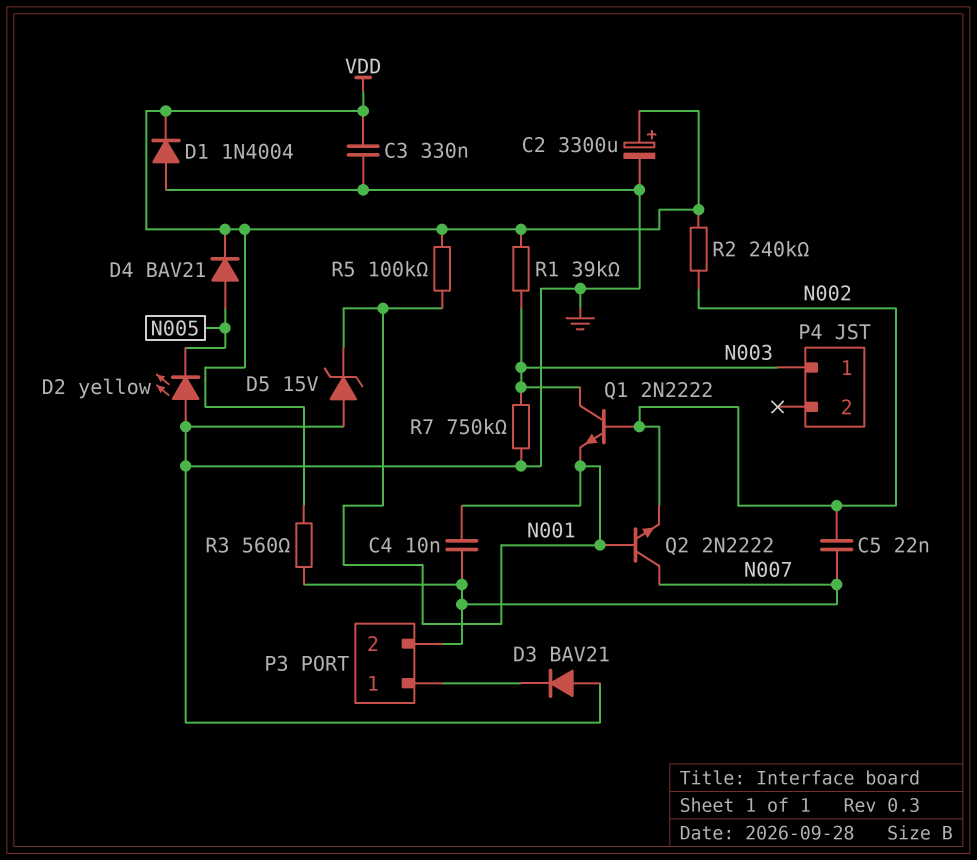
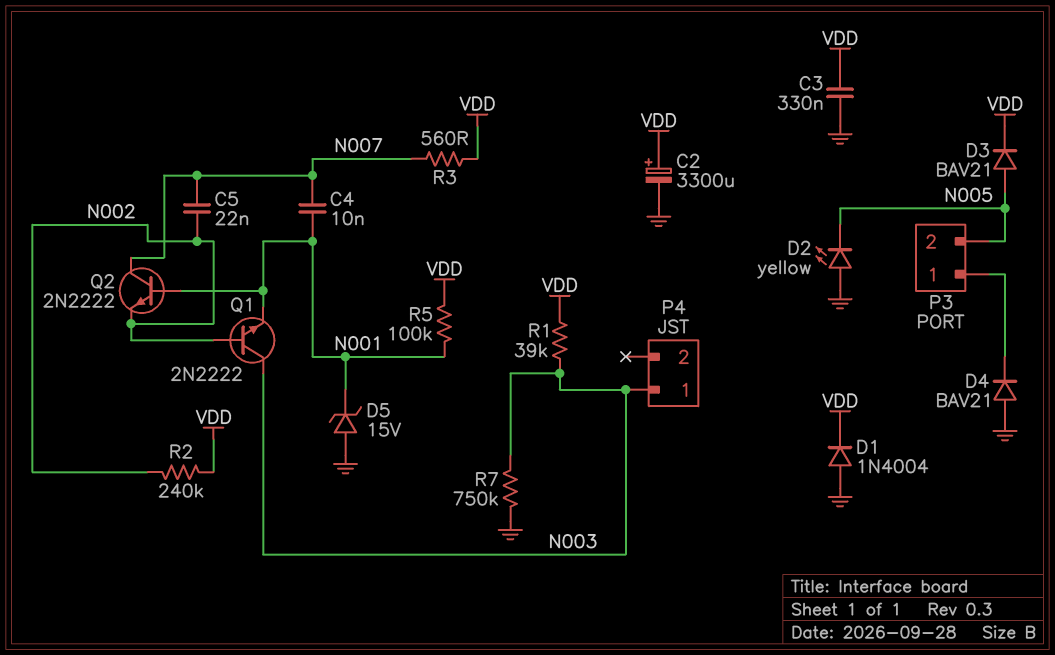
D3: diode BAV21 (A GND, K P3/1) -> diode BAV21 (A N005, K VDD)
D4: diode BAV21 (A N005, K VDD) -> diode BAV21 (A GND, K P3/1)
P3 pin 2: N007 -> N005

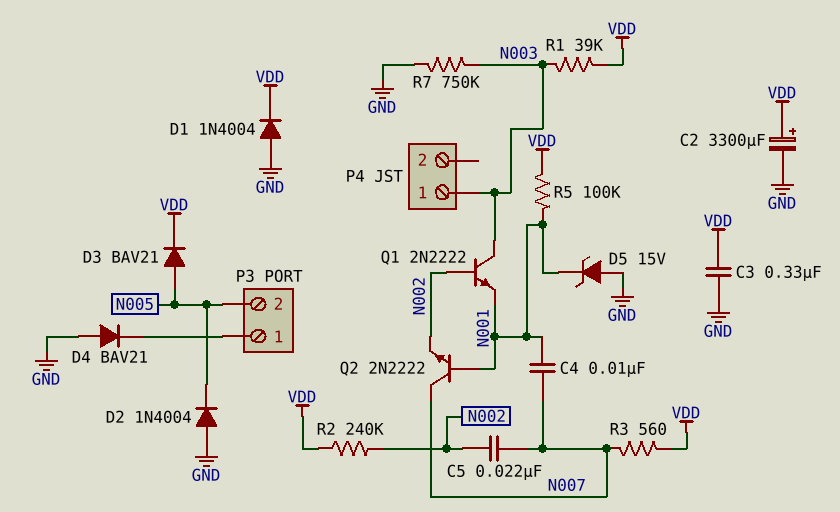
D2: LED yellow (A GND, K N005) -> diode 1N4004 (A GND, K N005)

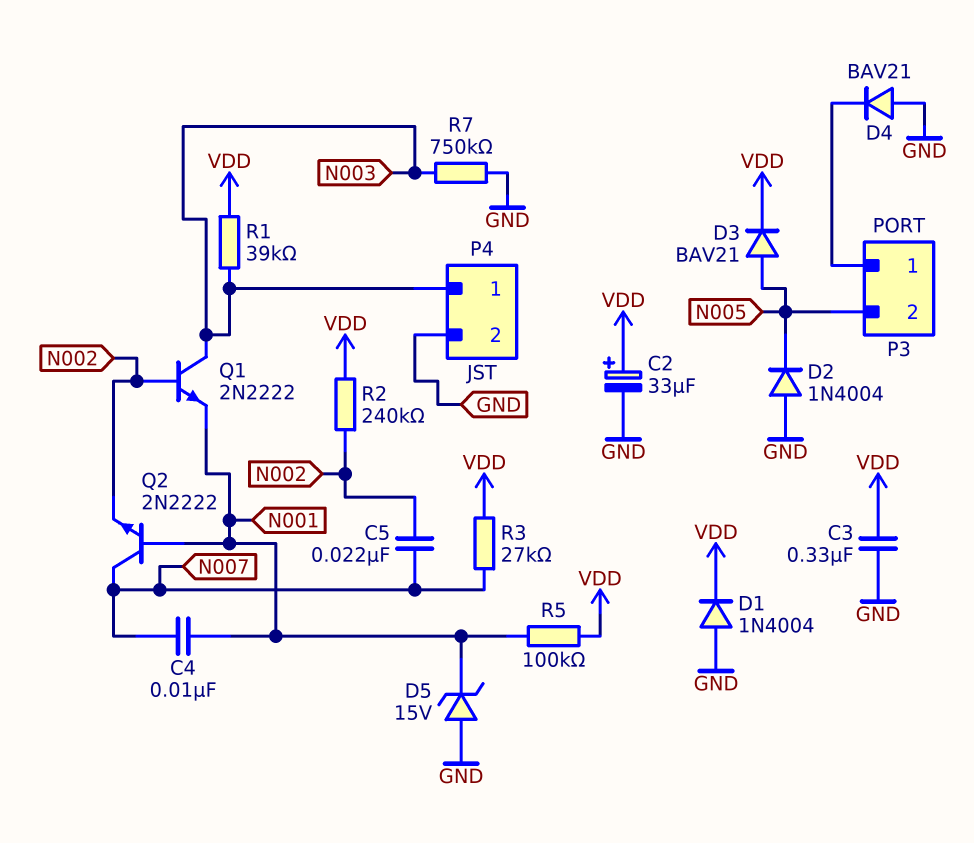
C2: 3300uF (plus VDD, minus GND) -> 33uF (plus VDD, minus GND)
P4 pin 2: none -> GND
R3: 560 (N007, VDD) -> 27k (N007, VDD)

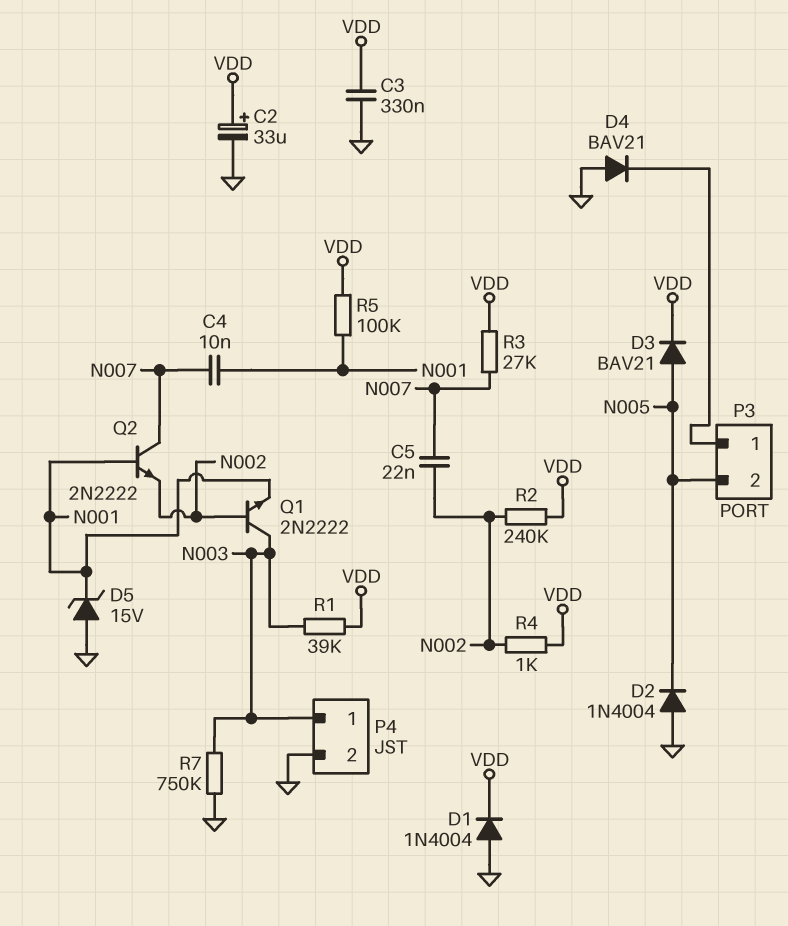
R4: none -> 1k (N002, VDD)

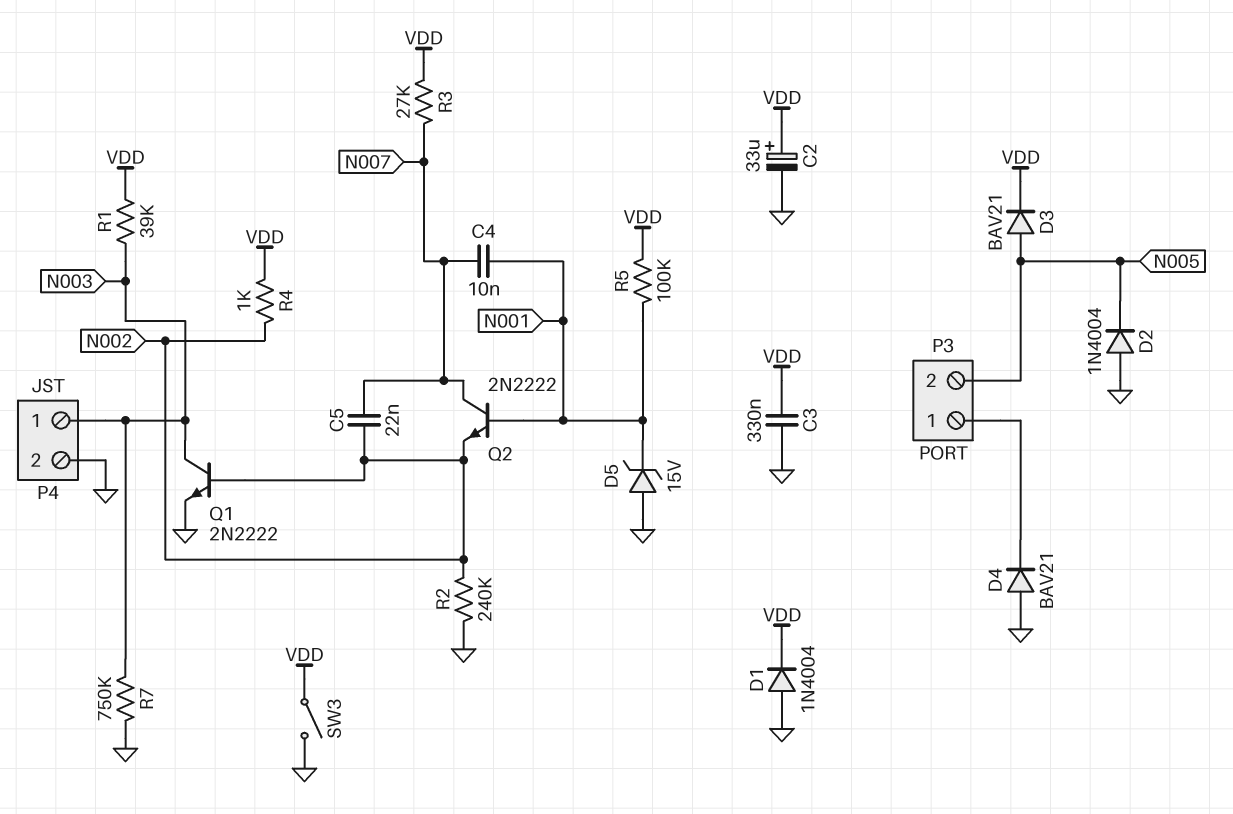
Q1: NPN 2N2222 (B N002, C N003, E N001) -> NPN 2N2222 (B N002, C N003, E GND)
R2: 240k (N002, VDD) -> 240k (GND, N002)
SW3: none -> switch (GND, VDD)

